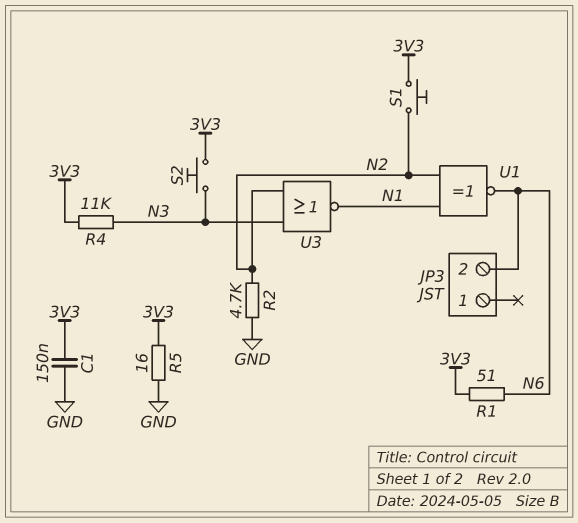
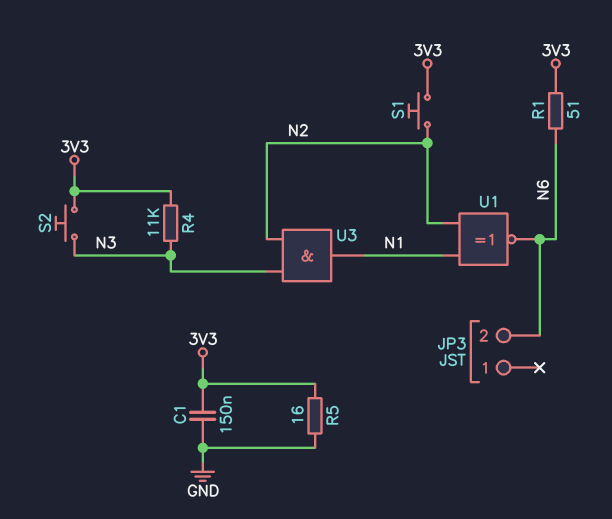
R2: 4.7k (GND, N2) -> none
U3: NOR (in N2, in N3, out N1) -> AND (in N2, in N3, out N1)

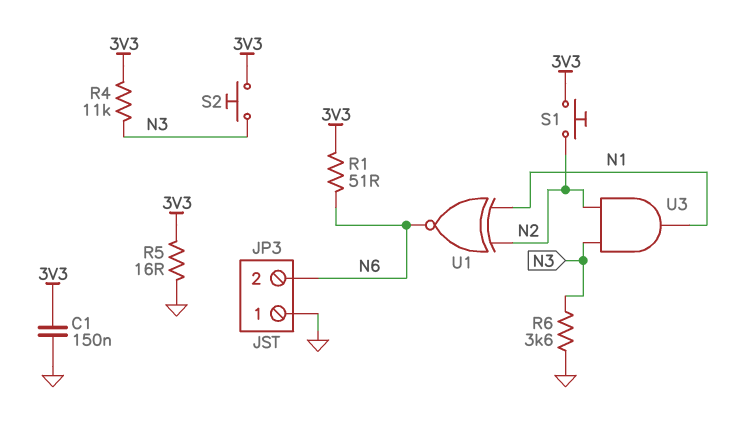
JP3 pin 1: none -> GND
R6: none -> 3.6k (GND, N3)

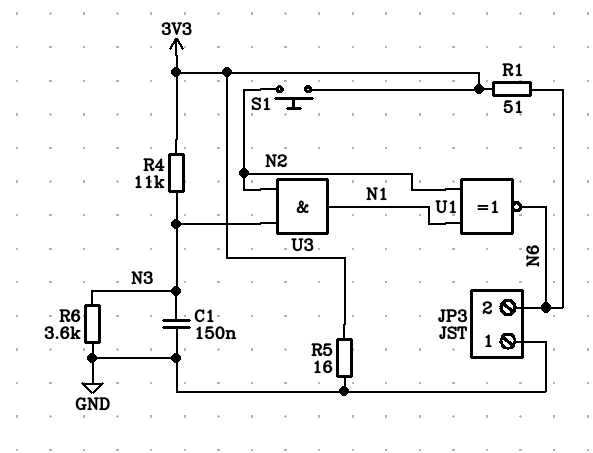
C1: 150nF (3V3, GND) -> 150nF (GND, N3)
S2: button (3V3, N3) -> none

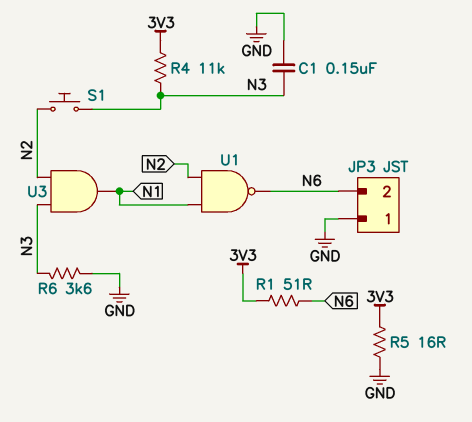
S1: button (3V3, N2) -> button (N2, N3)
U1: XNOR (in N1, in N2, out N6) -> NAND (in N1, in N2, out N6)

